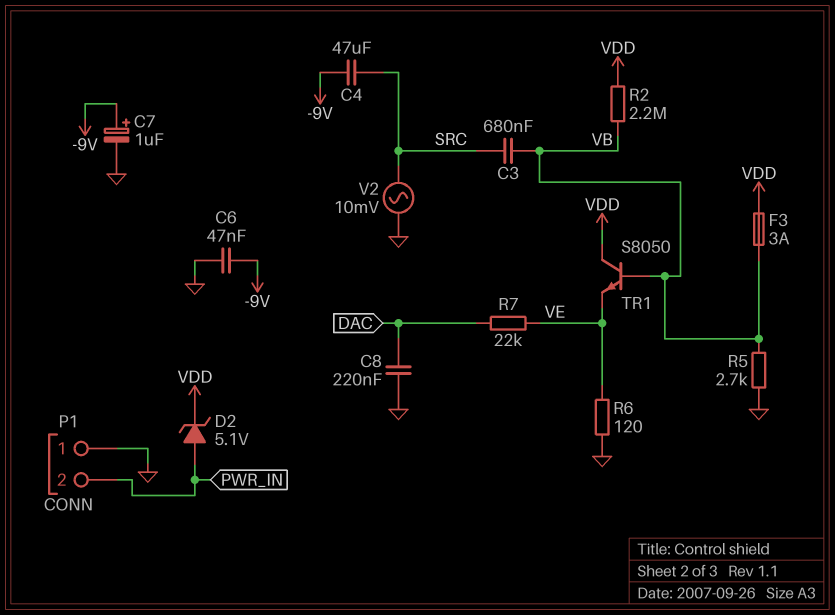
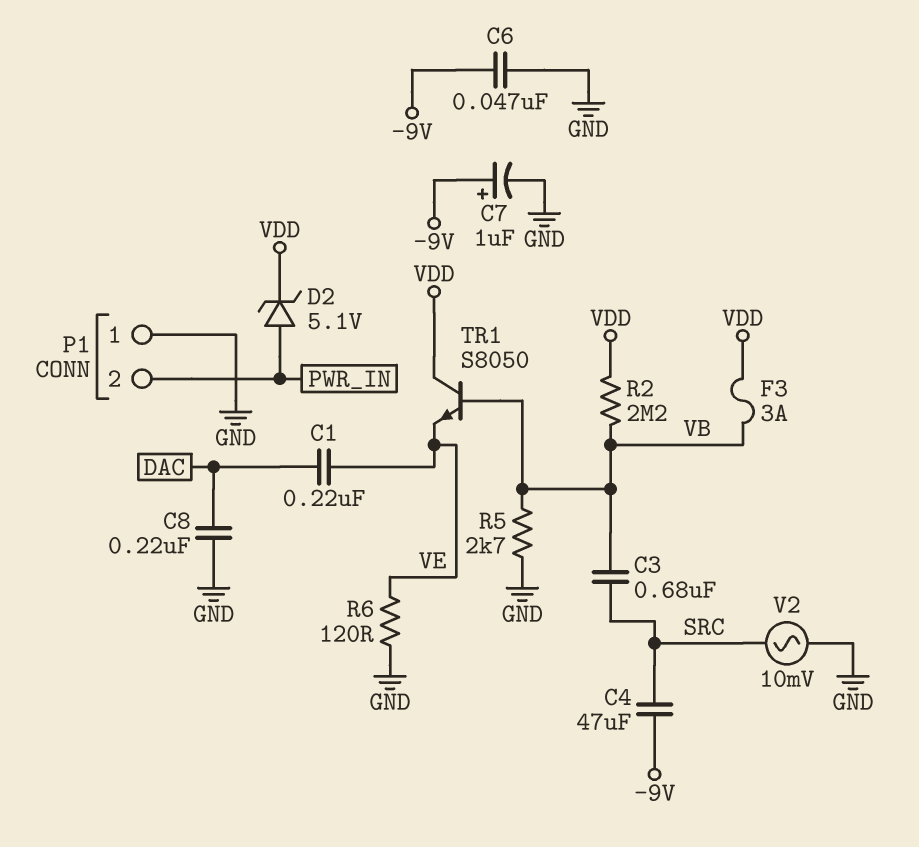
C1: none -> 220nF (DAC, VE)
R7: 22k (DAC, VE) -> none

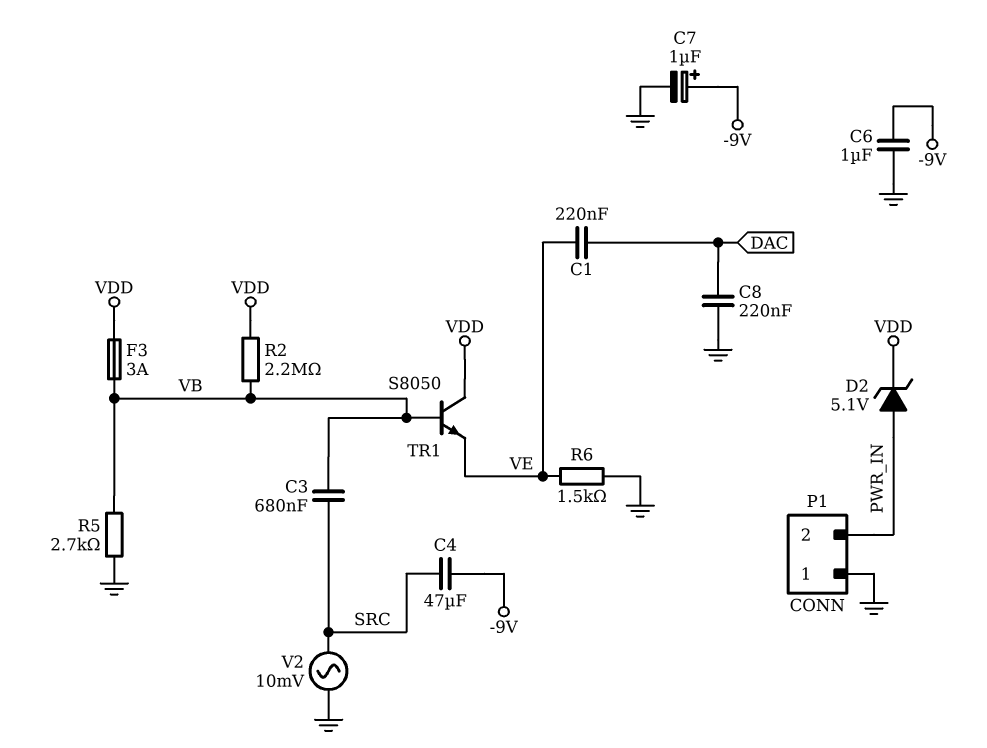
C6: 47nF (-9V, GND) -> 1uF (-9V, GND)
R6: 120 (GND, VE) -> 1.5k (GND, VE)

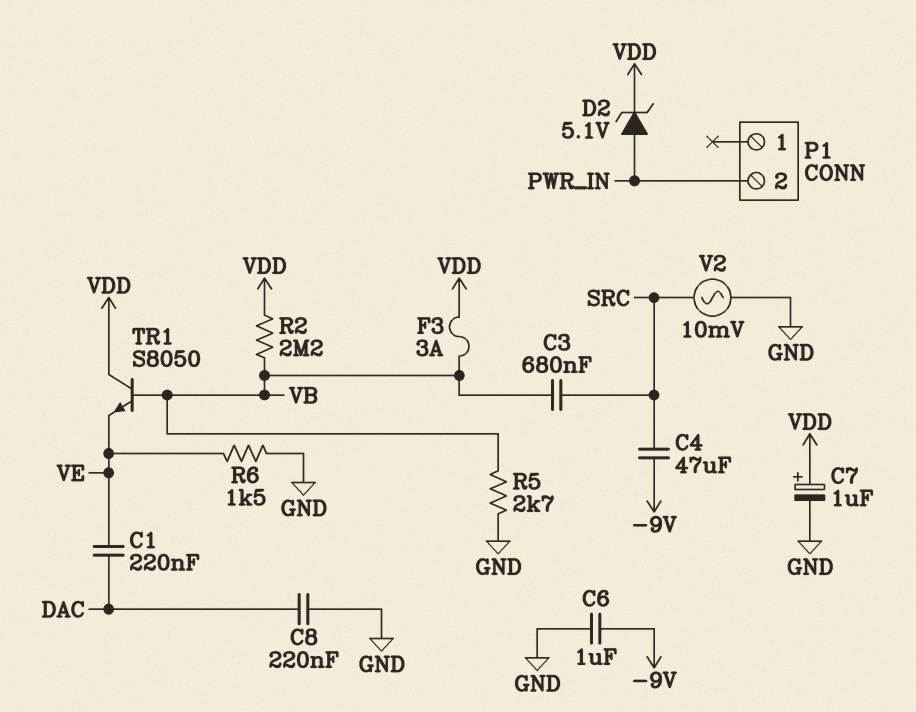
C7: 1uF (plus -9V, minus GND) -> 1uF (plus VDD, minus GND)
P1 pin 1: GND -> none

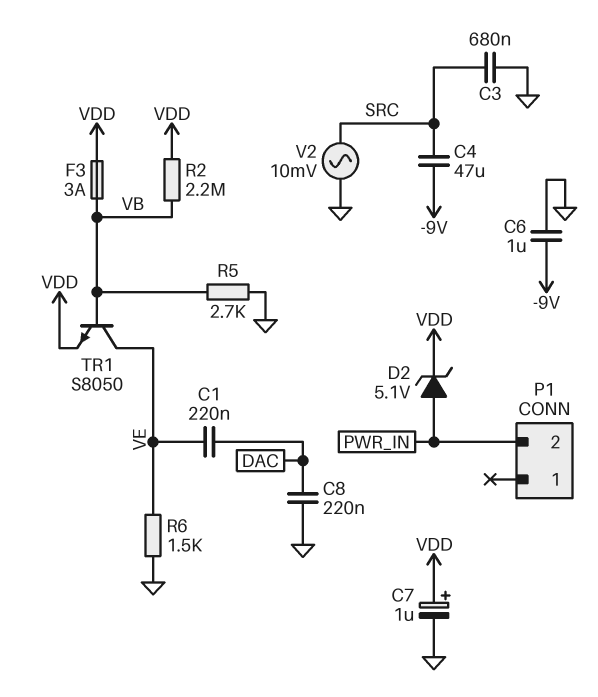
C3: 680nF (SRC, VB) -> 680nF (GND, SRC)
TR1: NPN S8050 (B VB, C VDD, E VE) -> NPN S8050 (B VB, C VE, E VDD)

